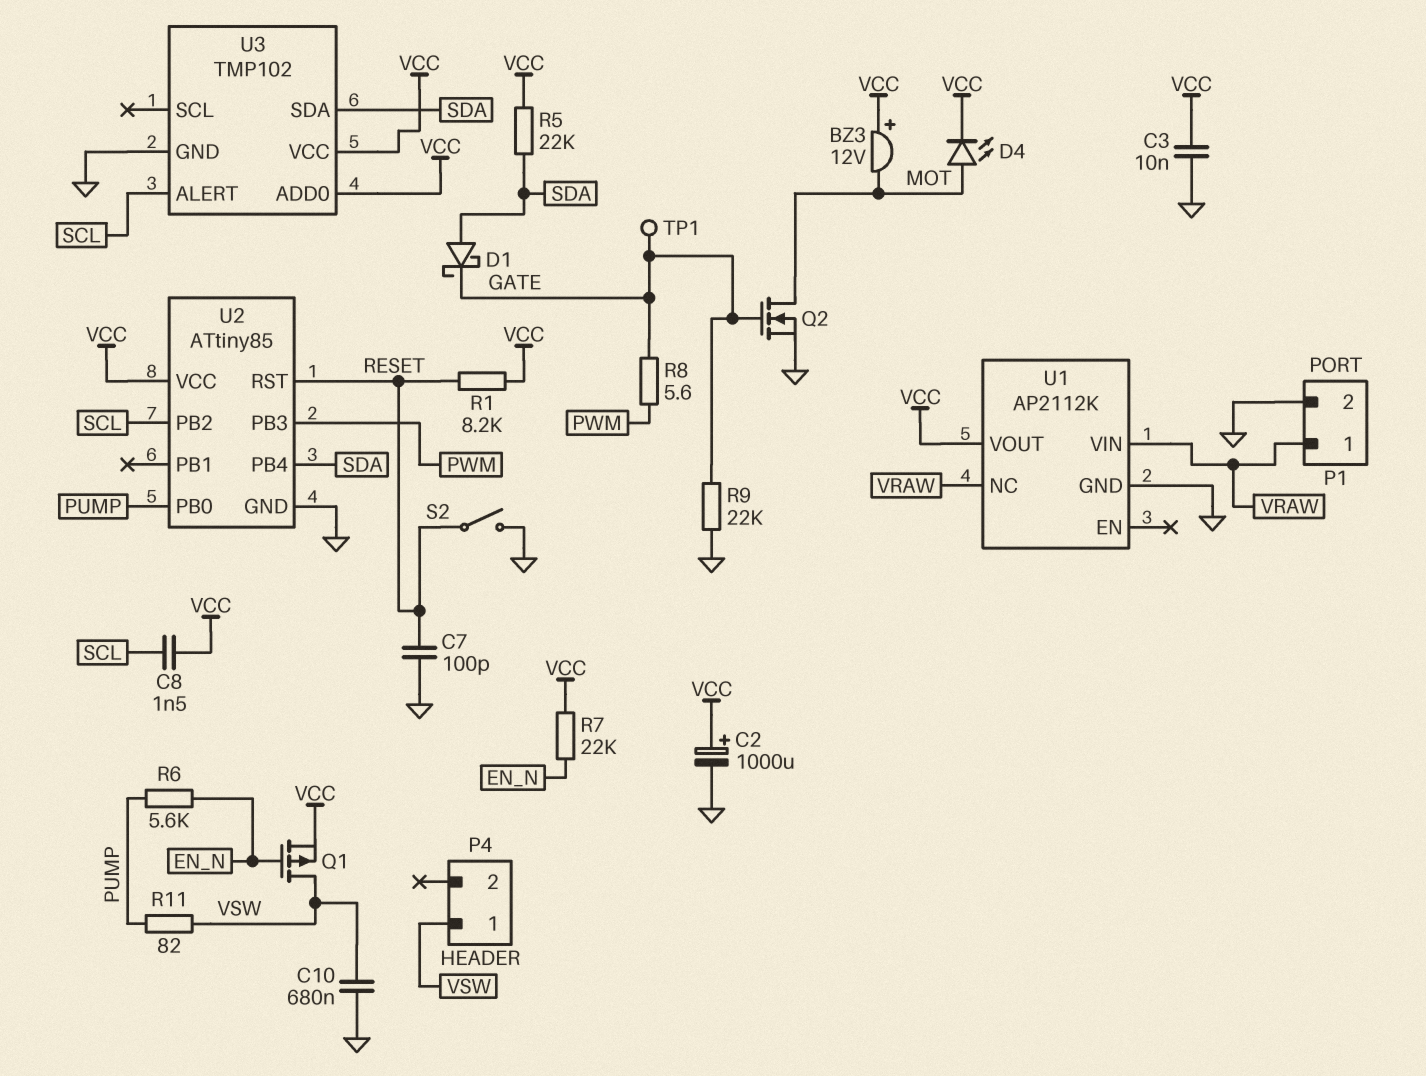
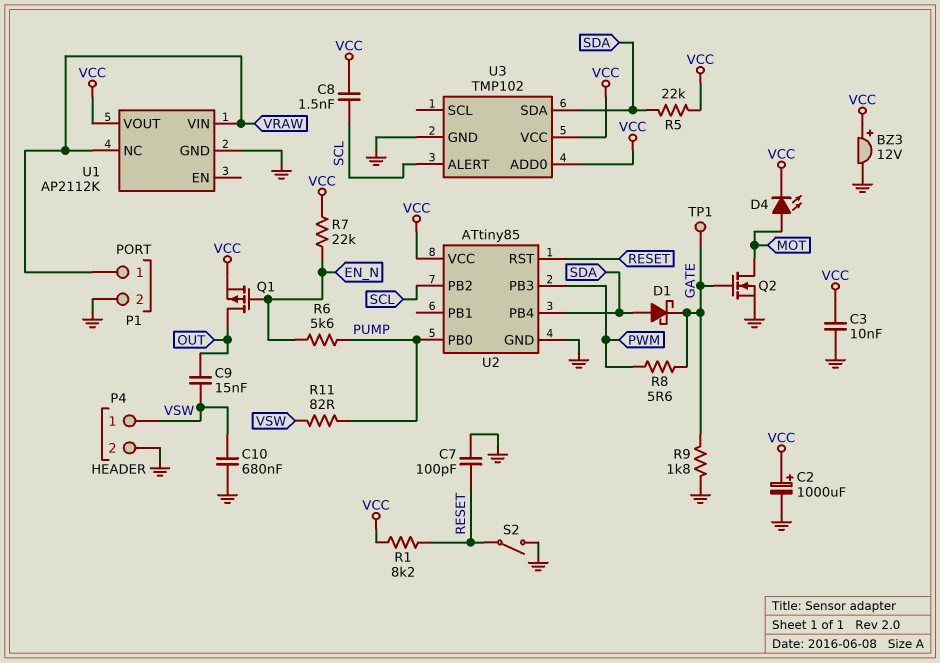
BZ3: buzzer 12V (plus VCC, minus MOT) -> buzzer 12V (plus VCC, minus GND)
C9: none -> 15nF (OUT, VSW)
P4 pin 2: none -> GND
Q1: PMOS (G EN_N, D VSW, S VCC) -> PMOS (G EN_N, D OUT, S VCC)
R9: 22k (GATE, GND) -> 1.8k (GATE, GND)

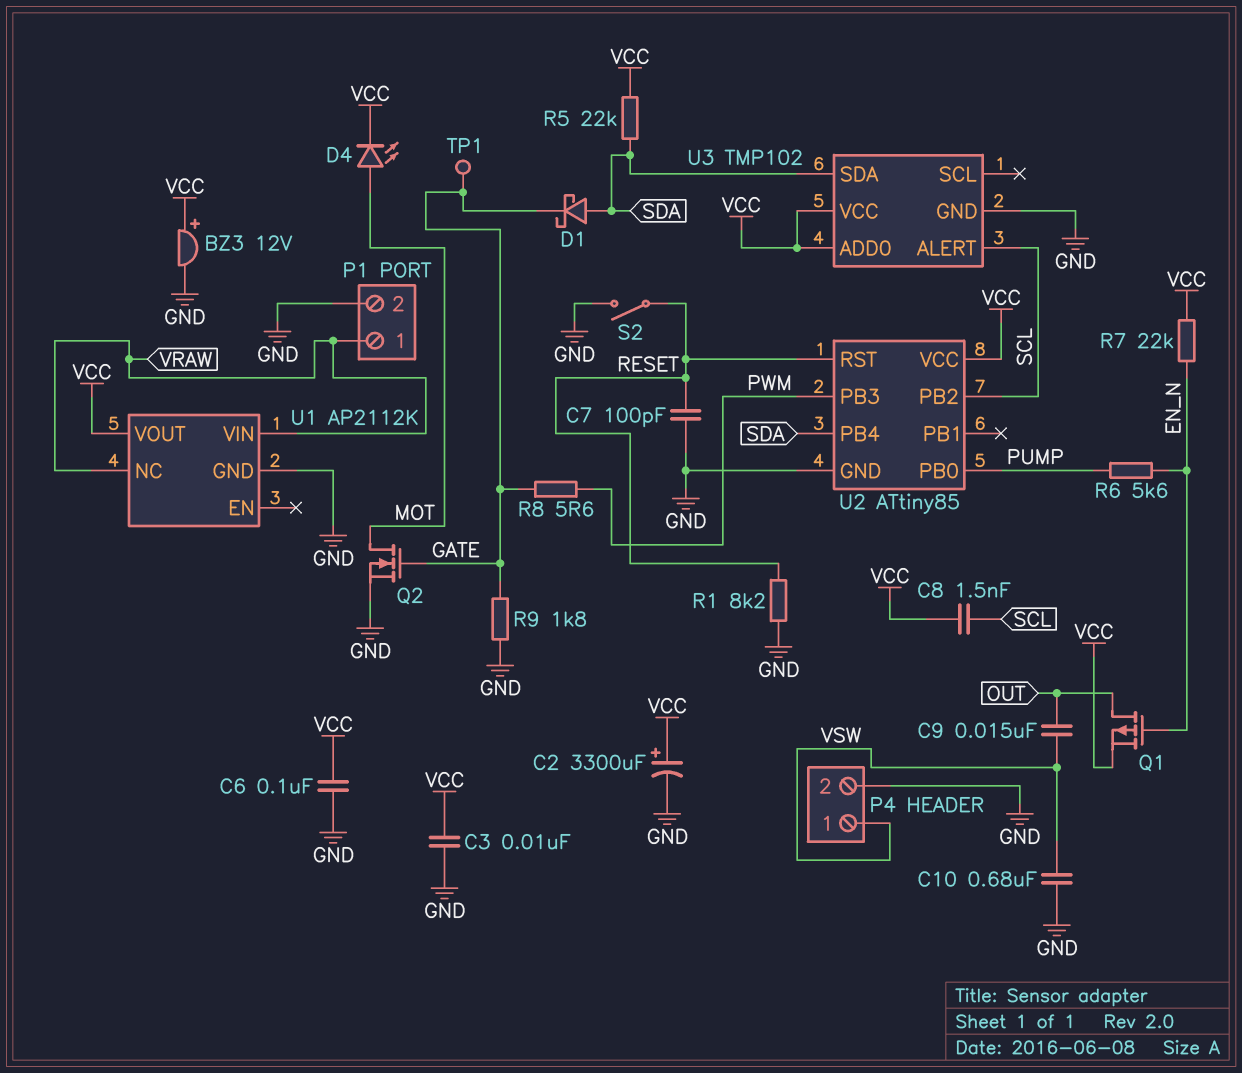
C2: 1000uF (plus VCC, minus GND) -> 3300uF (plus VCC, minus GND)
C6: none -> 100nF (GND, VCC)
R1: 8.2k (RESET, VCC) -> 8.2k (GND, RESET)
R11: 82 (PUMP, VSW) -> none

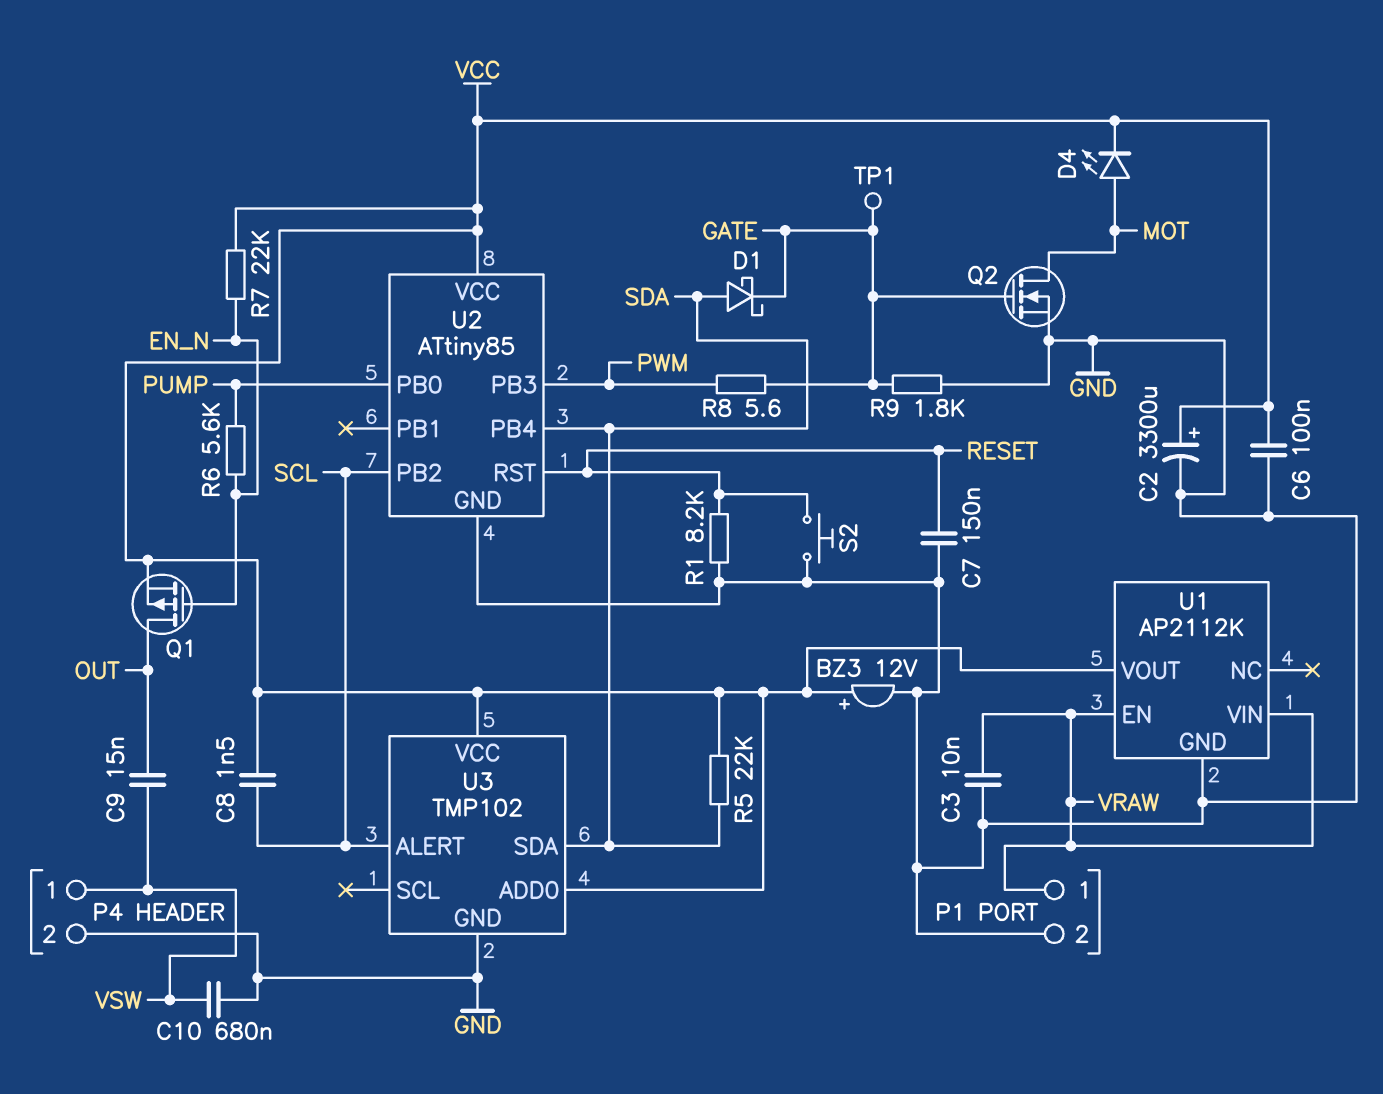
C3: 10nF (GND, VCC) -> 10nF (GND, VRAW)
C7: 100pF (GND, RESET) -> 150nF (GND, RESET)
S2: switch (GND, RESET) -> button (GND, RESET)
U1 pin EN: none -> VRAW
U1 pin NC: VRAW -> none

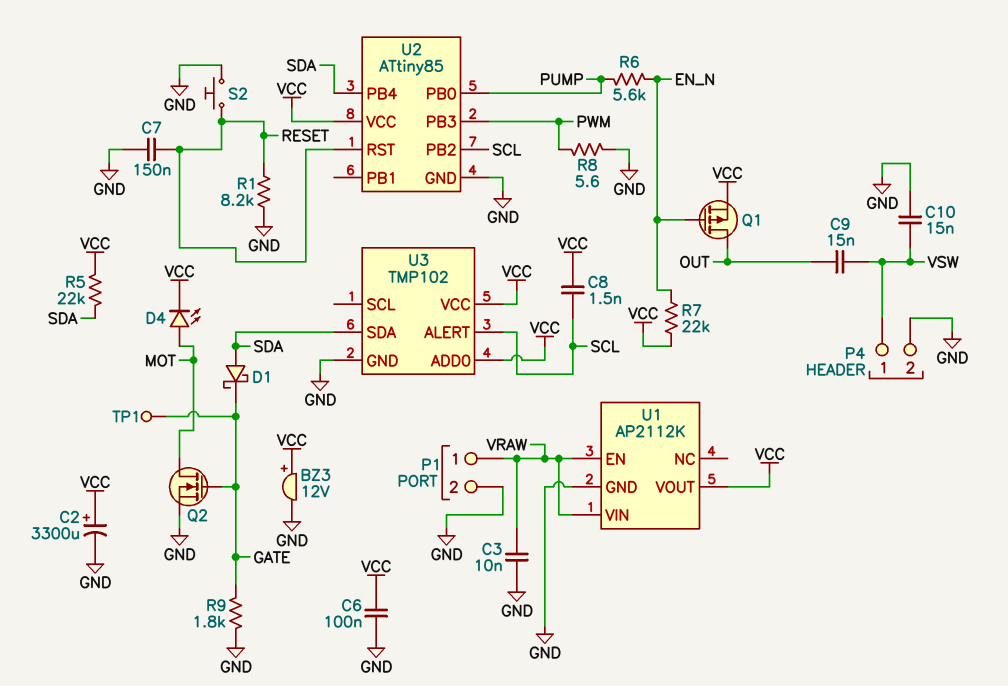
C10: 680nF (GND, VSW) -> 15nF (GND, VSW)
R8: 5.6 (GATE, PWM) -> 5.6 (GND, PWM)

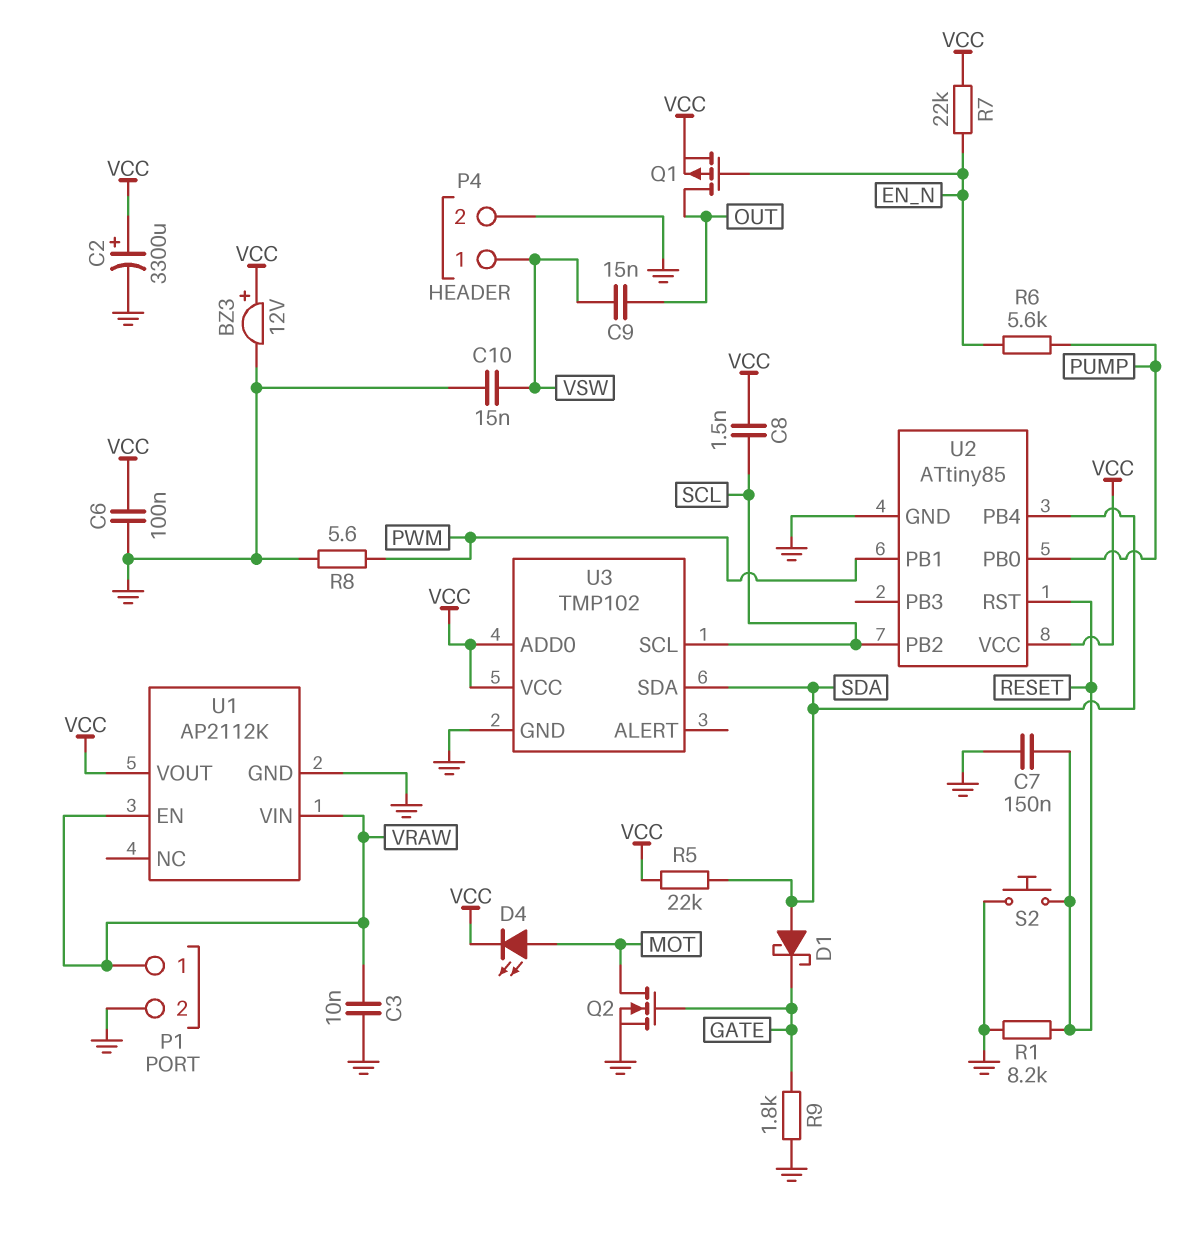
TP1: test point (GATE) -> none
U2 pin PB1: none -> PWM
U2 pin PB3: PWM -> none
U3 pin ALERT: SCL -> none
U3 pin SCL: none -> SCL

